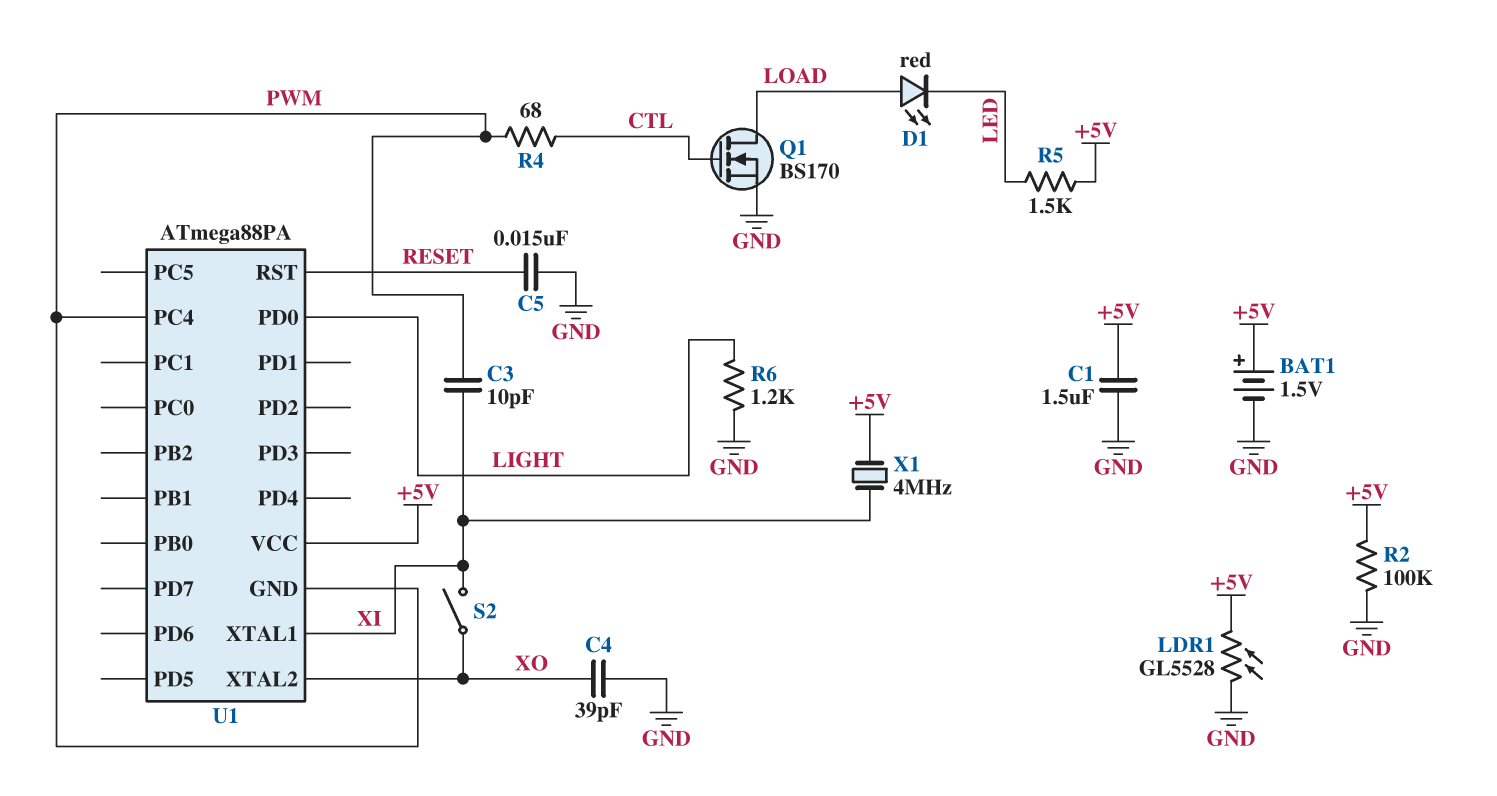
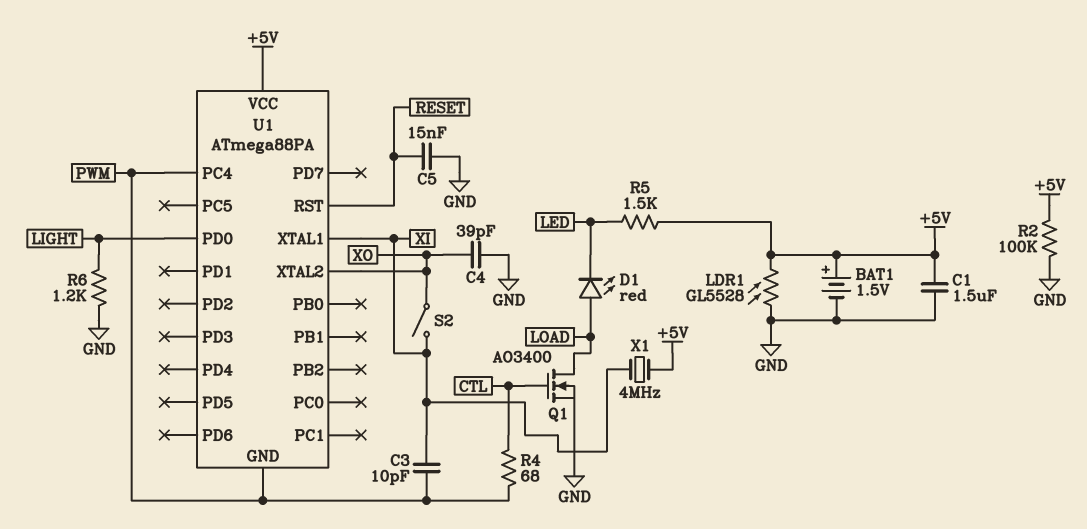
Q1: NMOS BS170 (G CTL, D LOAD, S GND) -> NMOS AO3400 (G CTL, D LOAD, S GND)

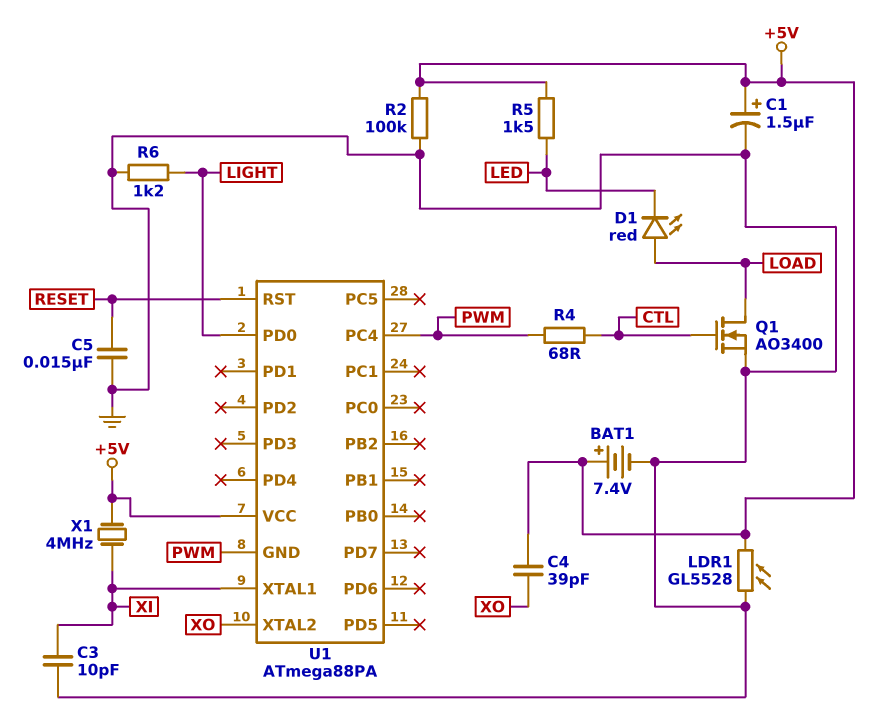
BAT1: 1.5V (plus +5V, minus GND) -> 7.4V (plus +5V, minus GND)
C1: 1.5uF (+5V, GND) -> 1.5uF (plus +5V, minus GND)
C3: 10pF (PWM, XI) -> 10pF (GND, XI)
C4: 39pF (GND, XO) -> 39pF (+5V, XO)
S2: switch (XI, XO) -> none

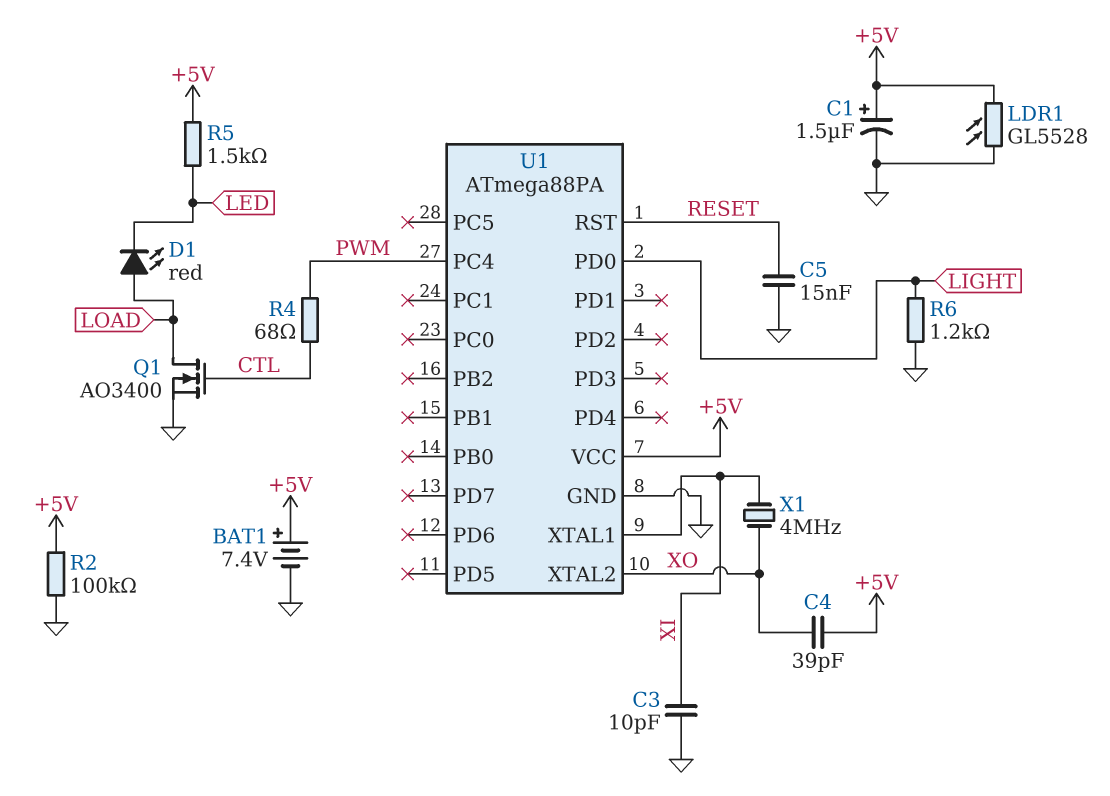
U1 pin GND: PWM -> GND
X1: 4MHz (+5V, XI) -> 4MHz (XI, XO)

